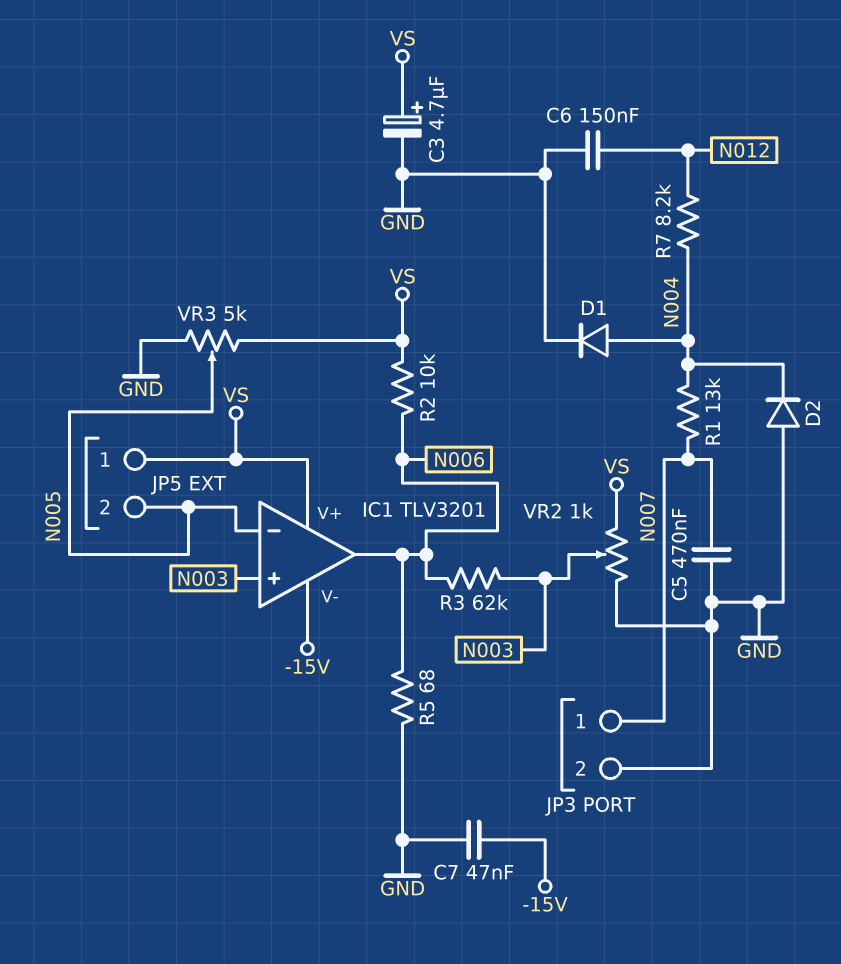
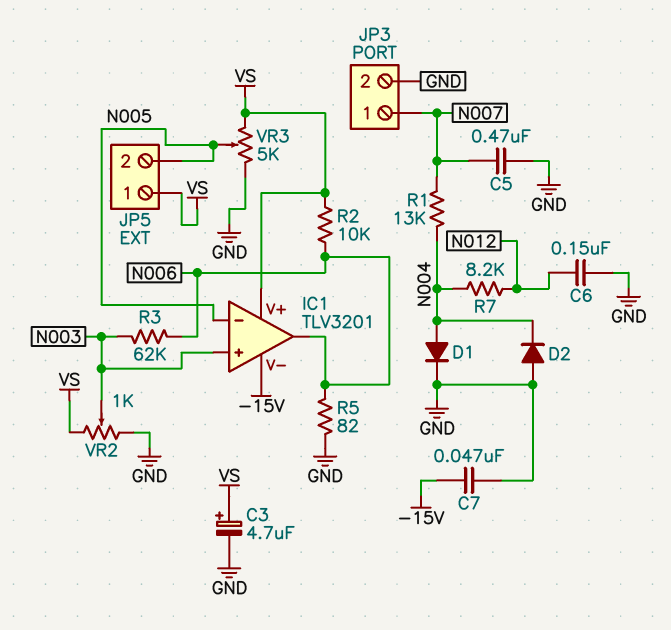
R5: 68 (GND, N006) -> 82 (GND, N006)

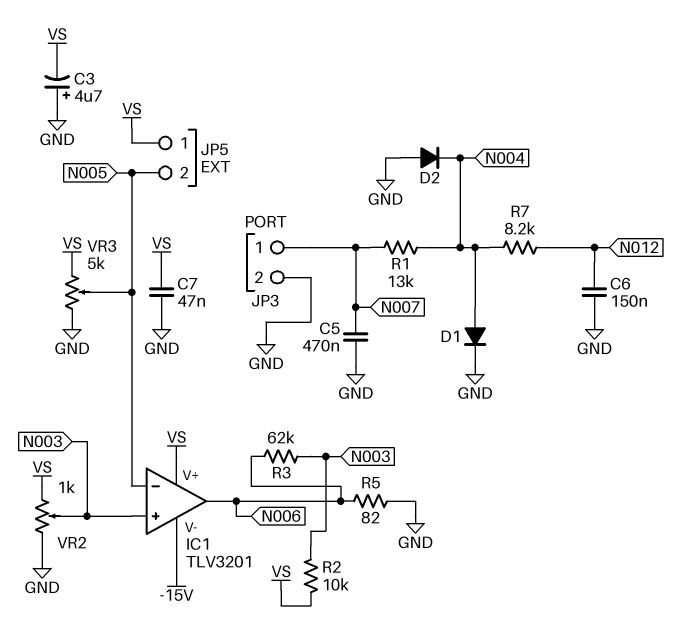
C3: 4.7uF (plus VS, minus GND) -> 4.7uF (plus GND, minus VS)
C7: 47nF (-15V, GND) -> 47nF (GND, VS)
R2: 10k (N006, VS) -> 10k (N003, VS)

